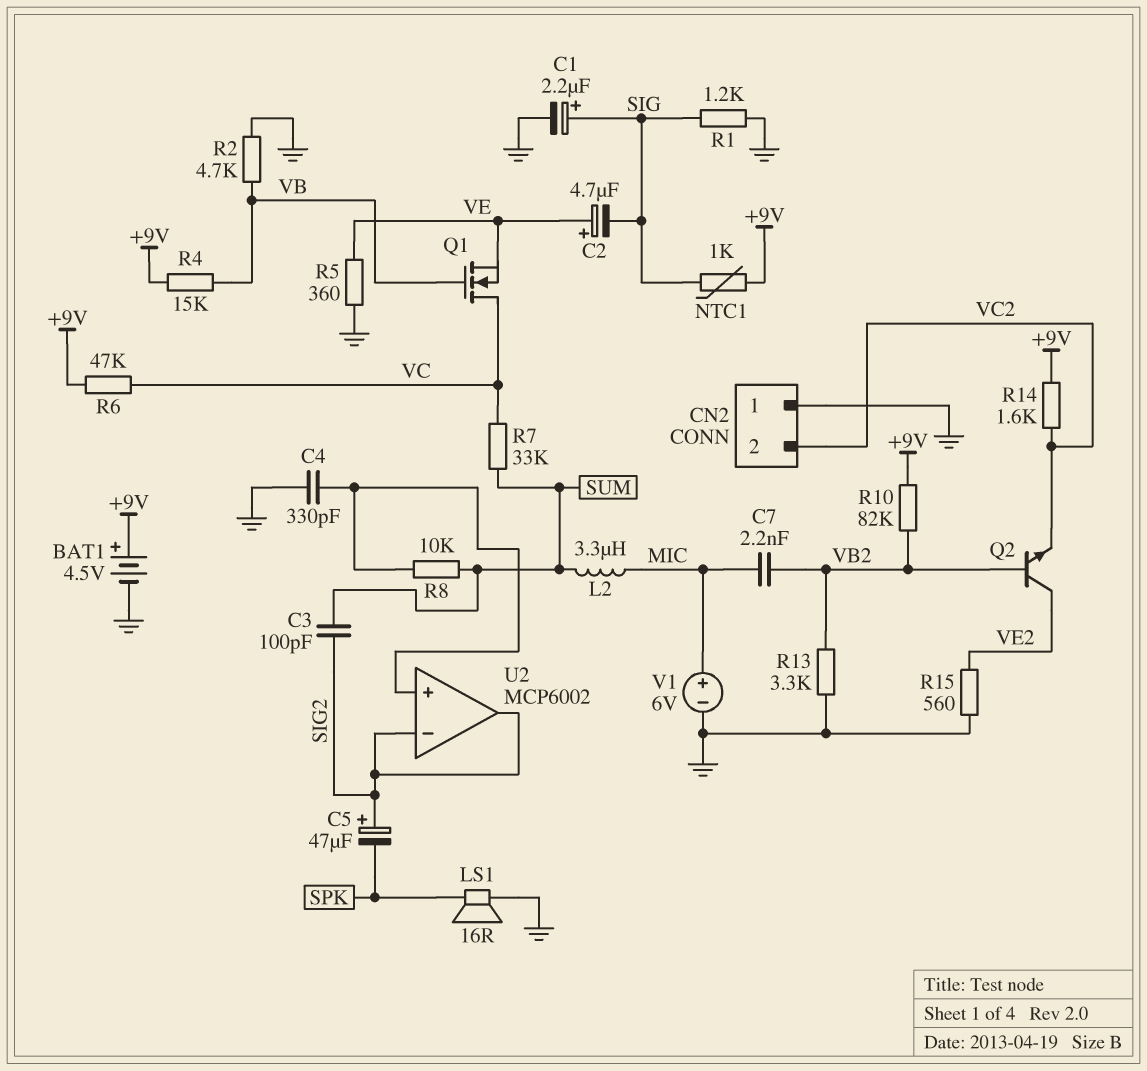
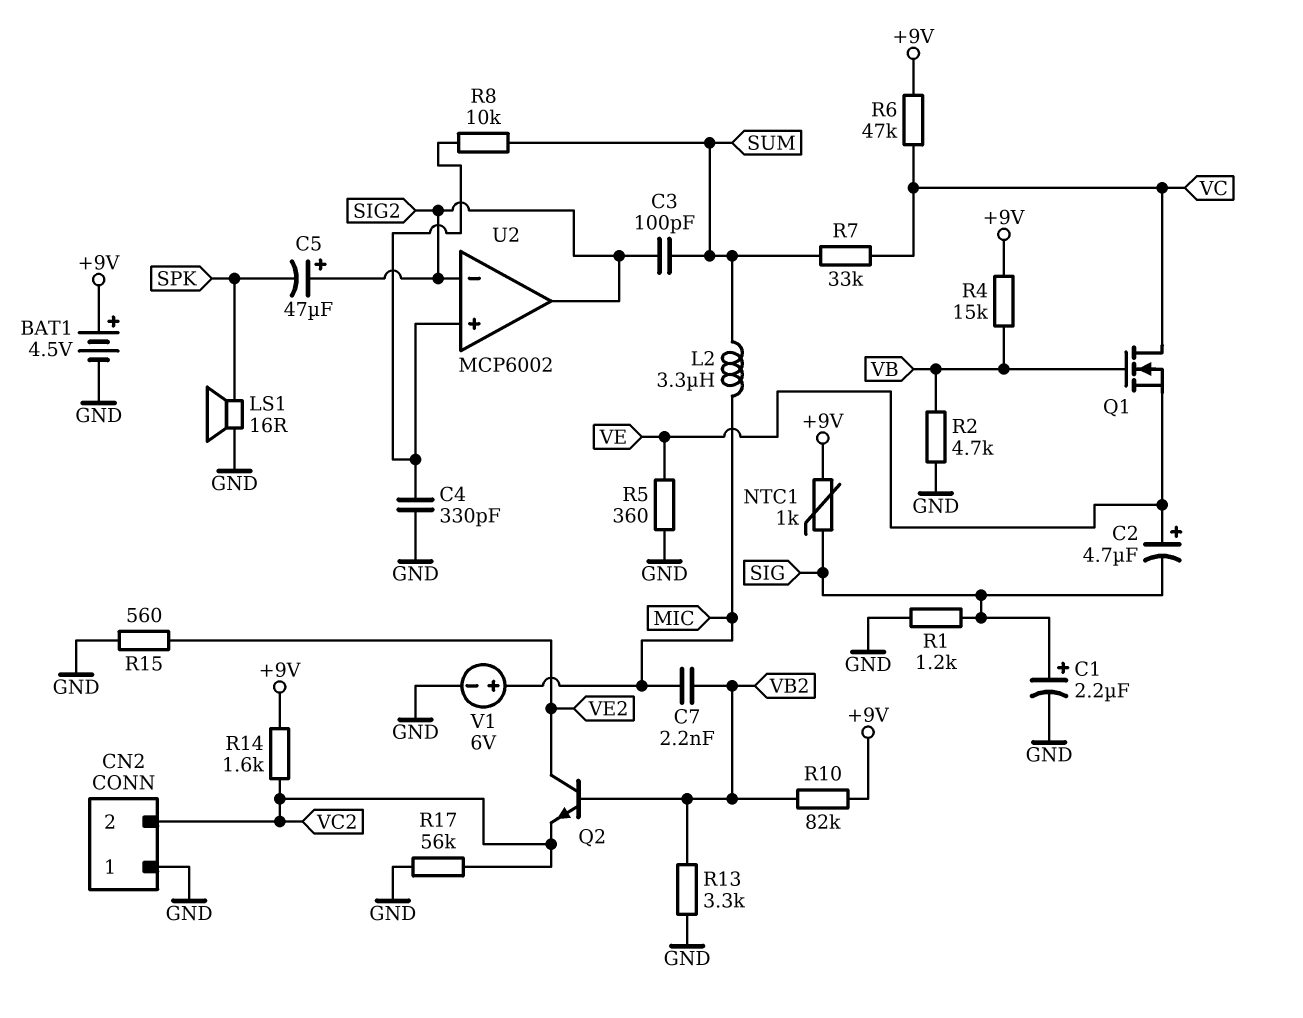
R17: none -> 56k (GND, VC2)

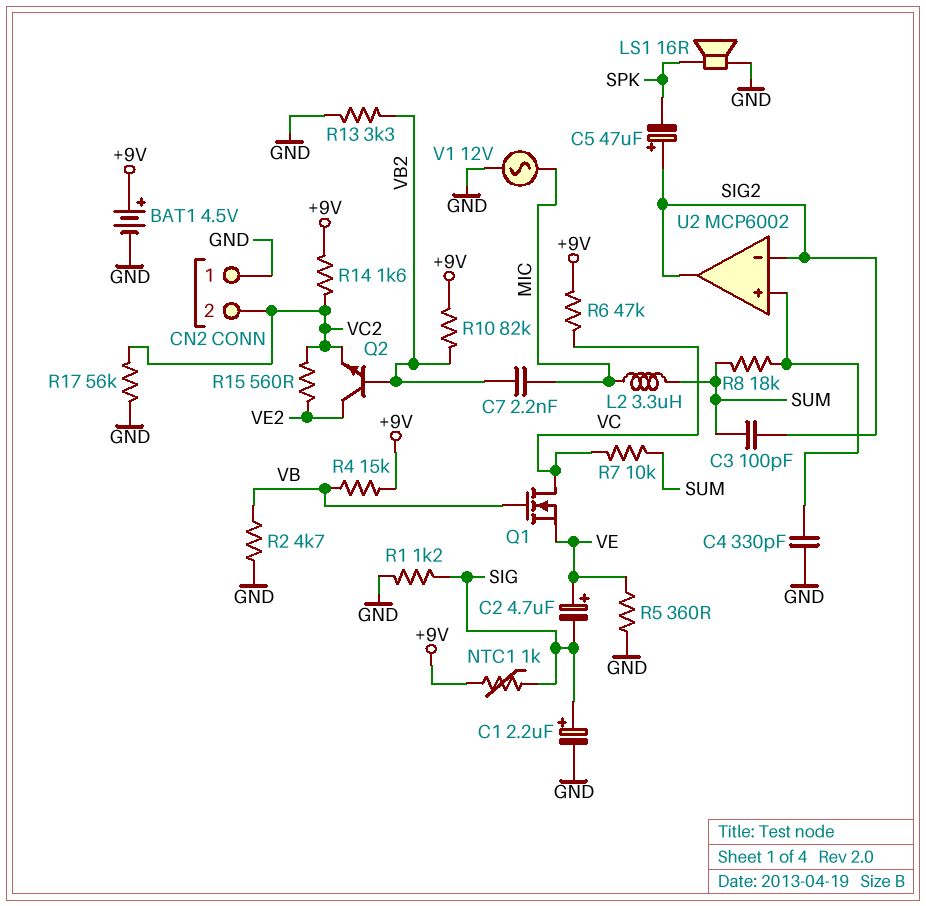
R7: 33k (SUM, VC) -> 10k (SUM, VC)
R8: 10k (SUM, U2/in+) -> 18k (SUM, U2/in+)
R15: 560 (GND, VE2) -> 560 (VC2, VE2)
V1: 6V (plus MIC, minus GND) -> AC 12V (GND, MIC)

